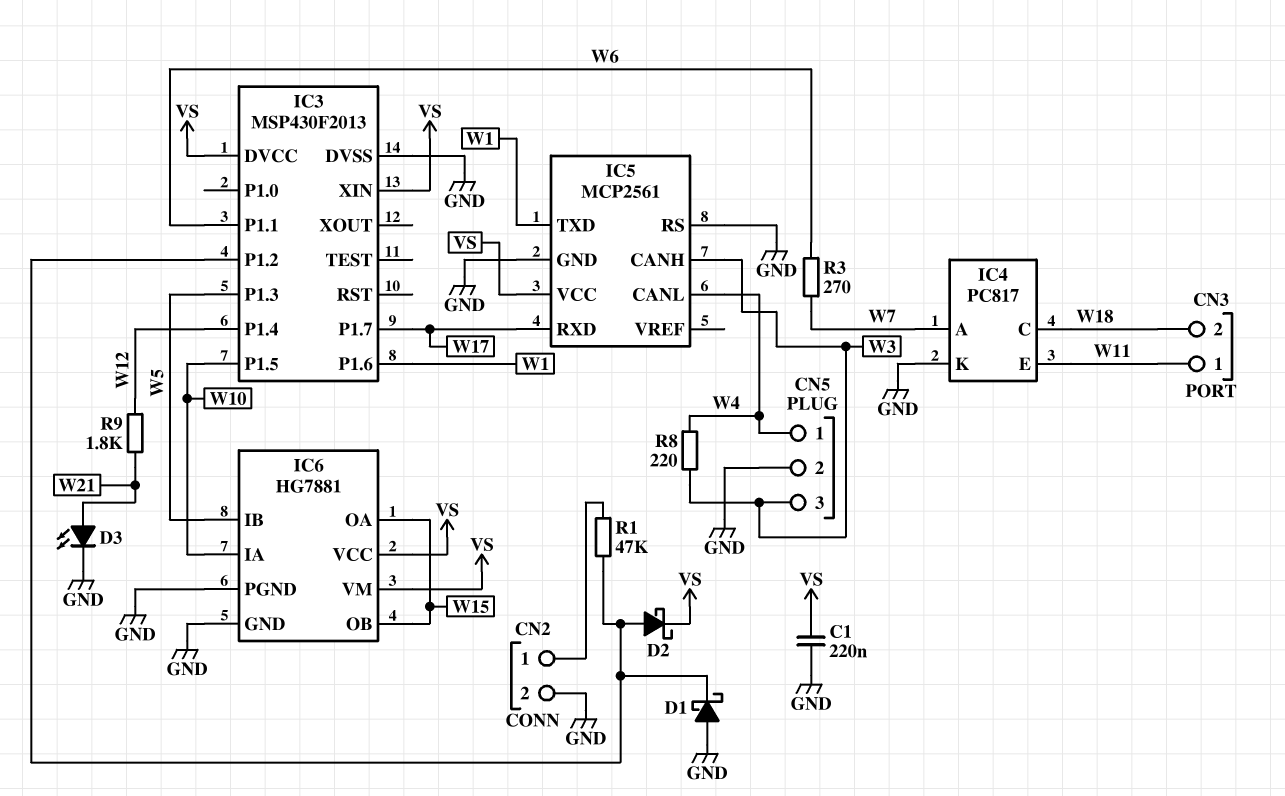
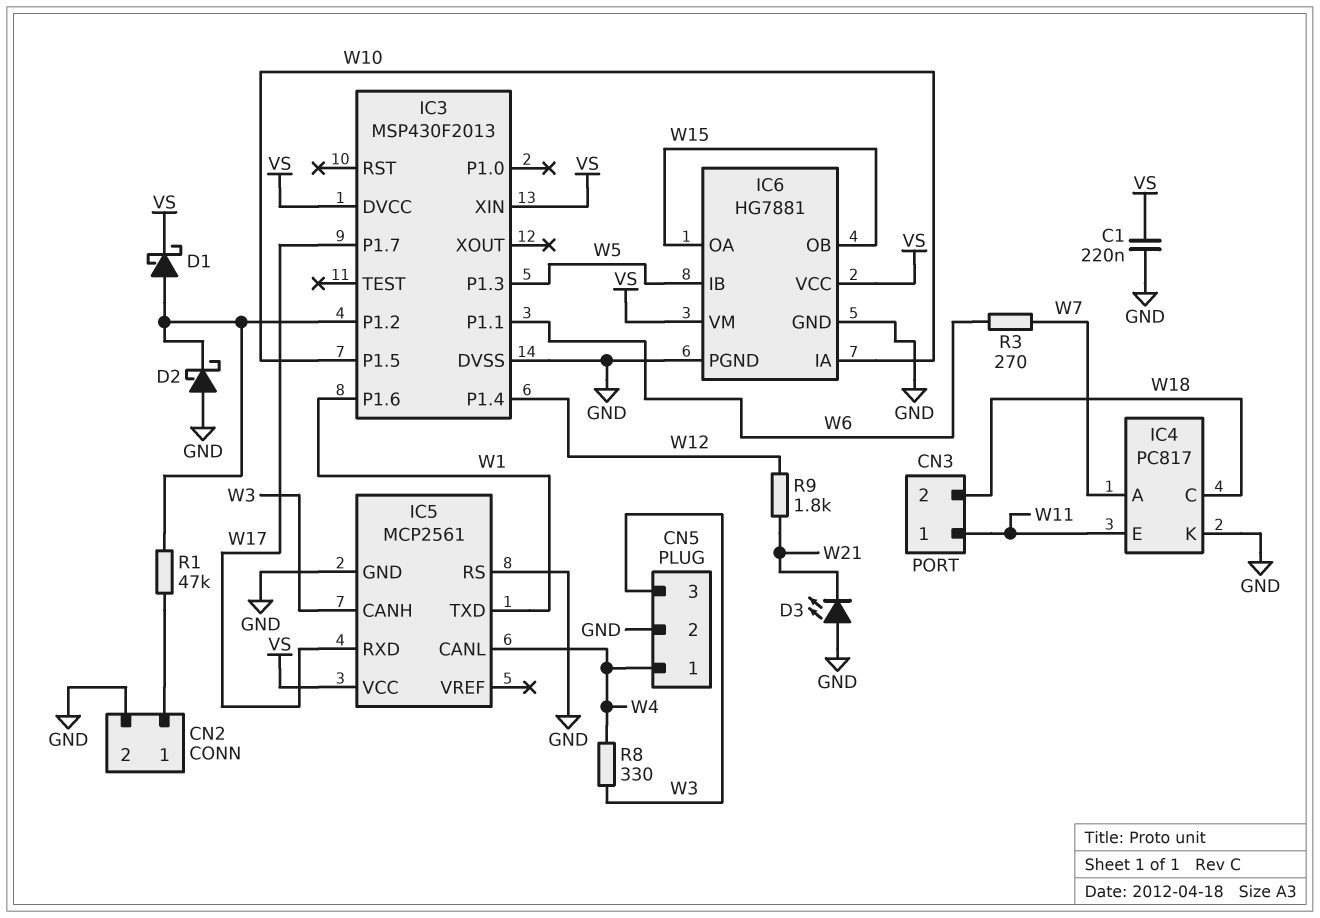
D1: schottky (A GND, K IC3/P1.2) -> schottky (A IC3/P1.2, K VS)
D2: schottky (A IC3/P1.2, K VS) -> schottky (A GND, K IC3/P1.2)
D3: LED (A W21, K GND) -> LED (A GND, K W21)
R8: 220 (W3, W4) -> 330 (W3, W4)

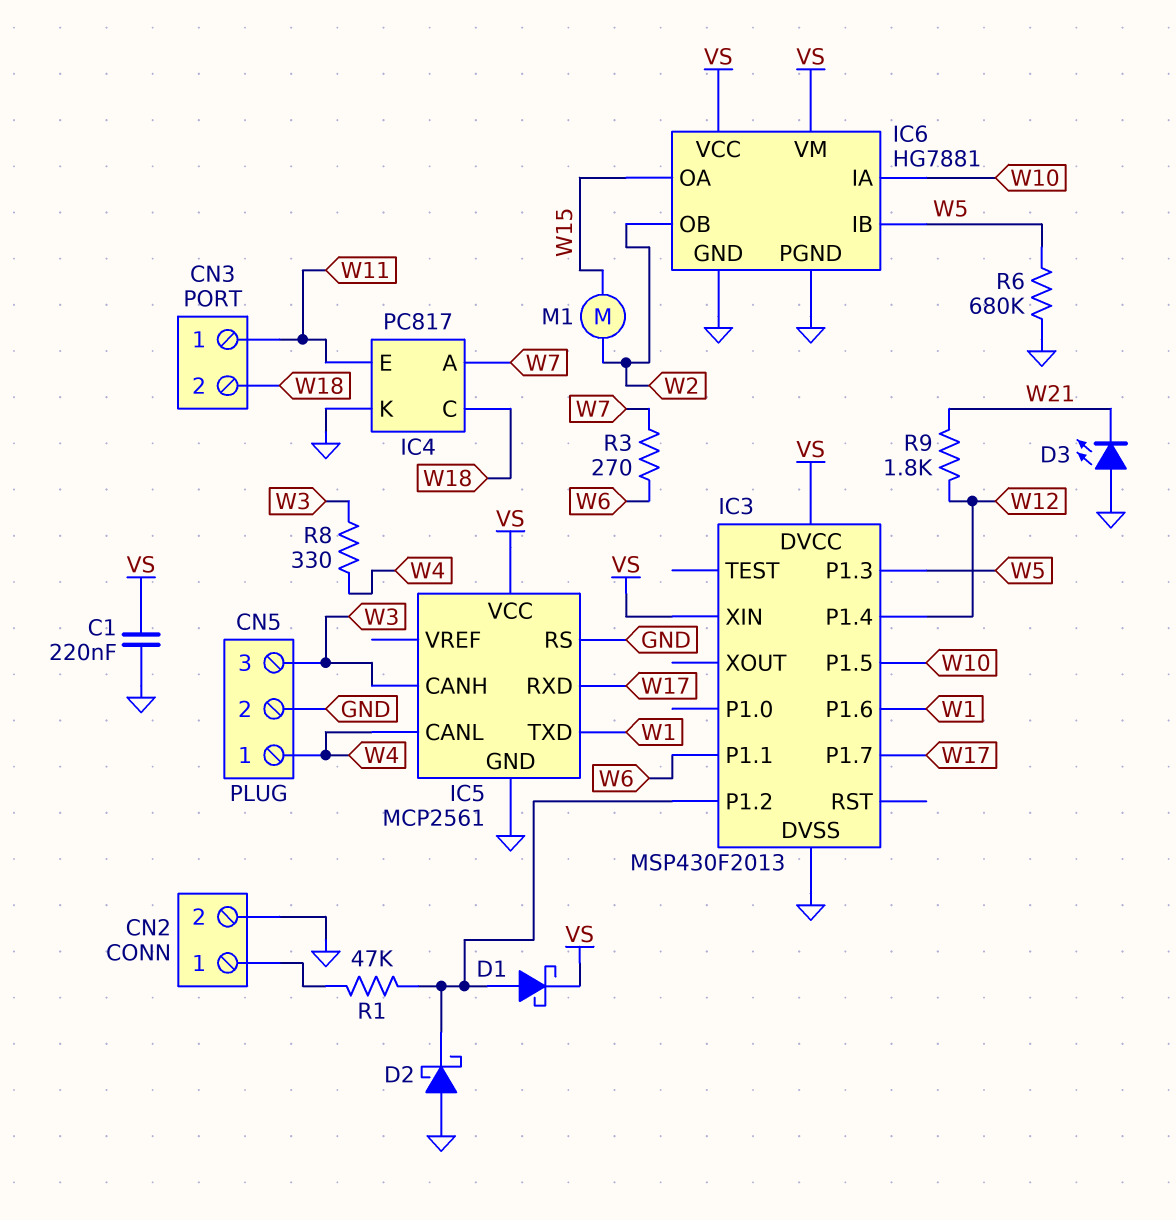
IC6 pin OB: W15 -> W2
M1: none -> motor (W2, W15)
R6: none -> 680k (GND, W5)

